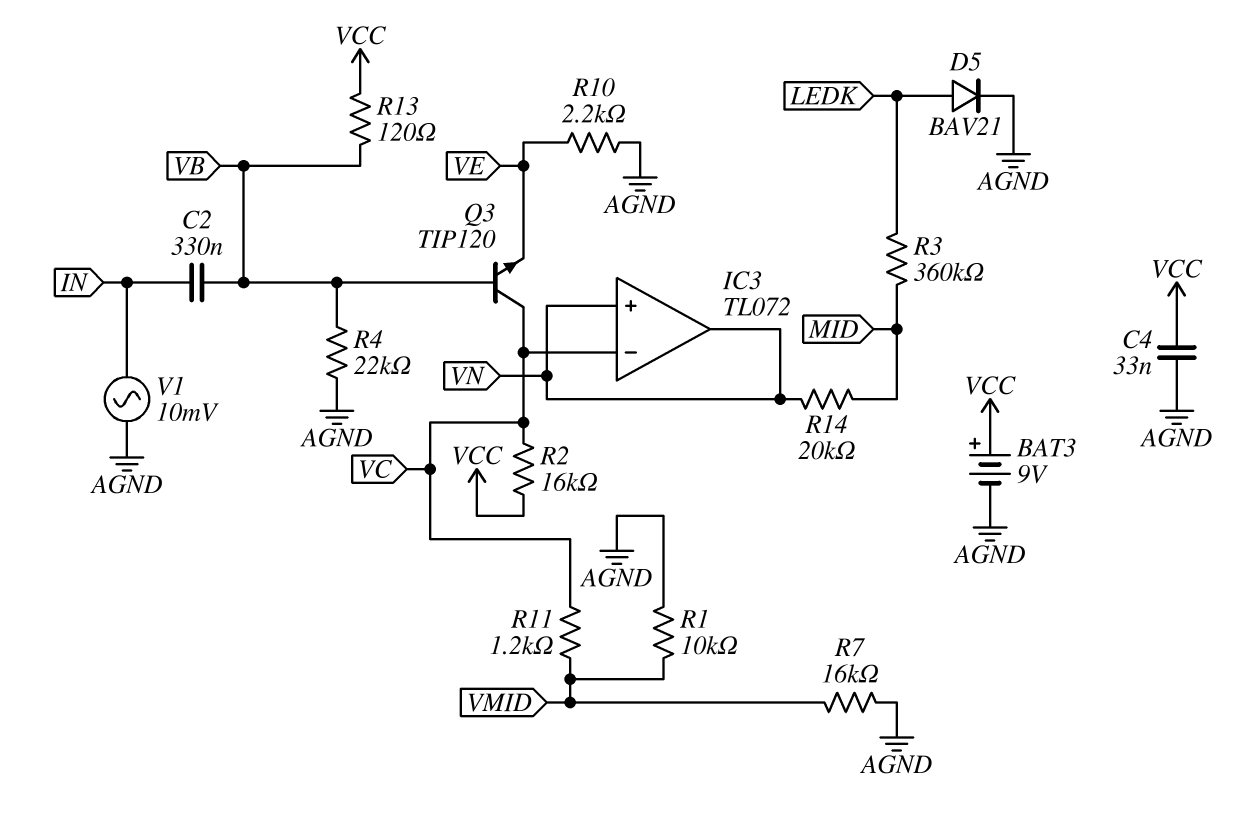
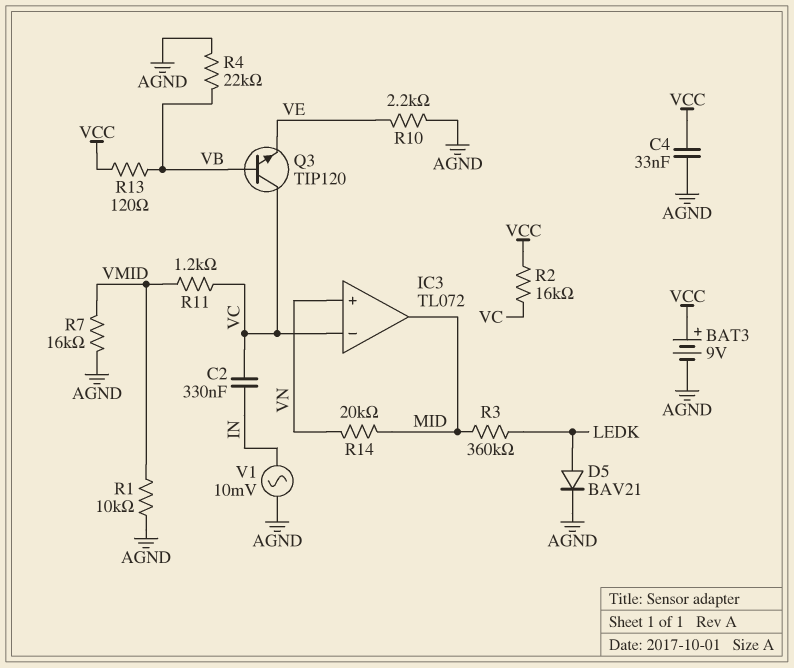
C2: 330nF (IN, VB) -> 330nF (IN, VC)
IC3 pin out: VN -> MID

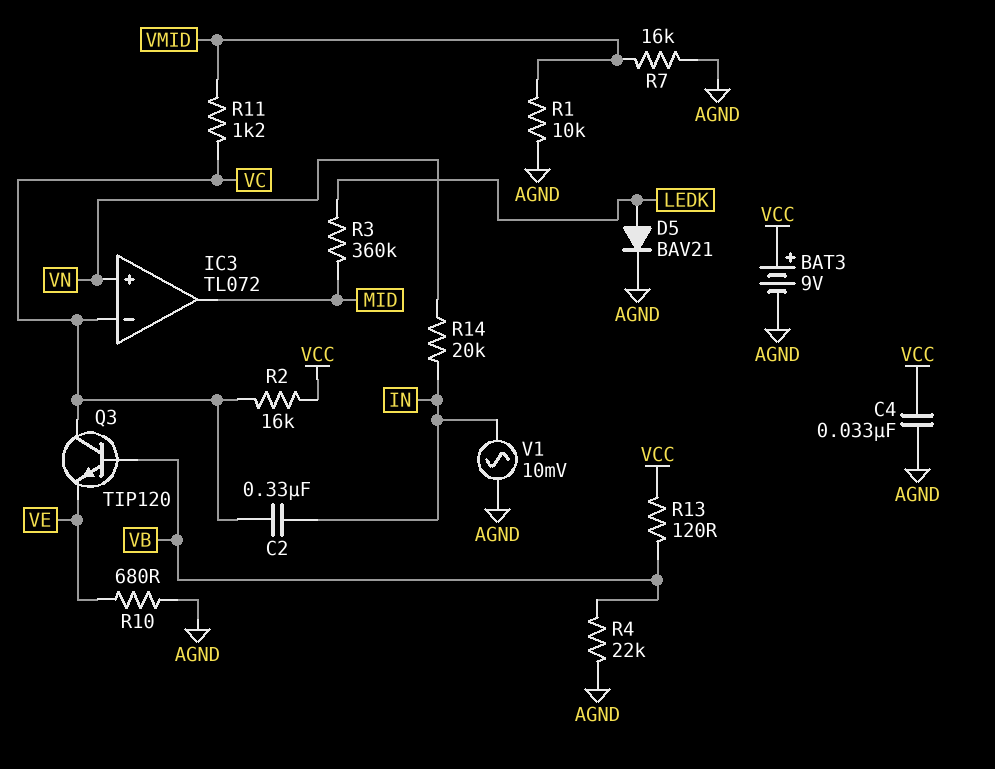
R10: 2.2k (AGND, VE) -> 680 (AGND, VE)
R14: 20k (MID, VN) -> 20k (IN, VN)

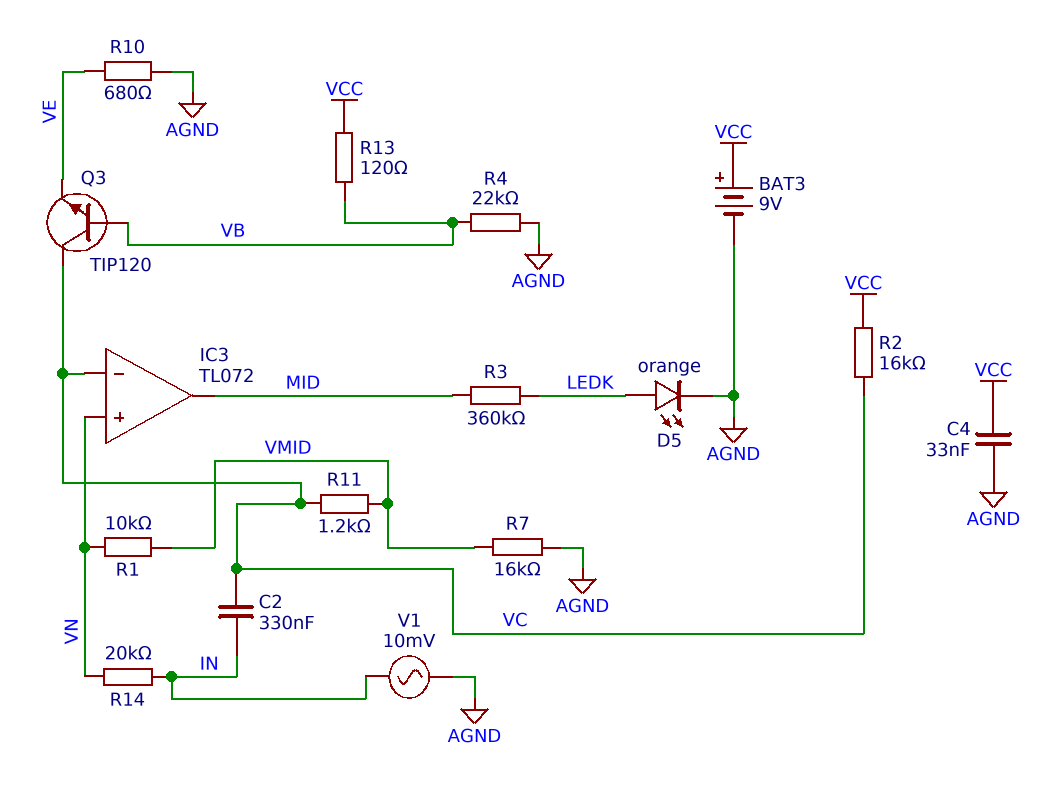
D5: diode BAV21 (A LEDK, K AGND) -> LED orange (A LEDK, K AGND)
R1: 10k (AGND, VMID) -> 10k (VMID, VN)

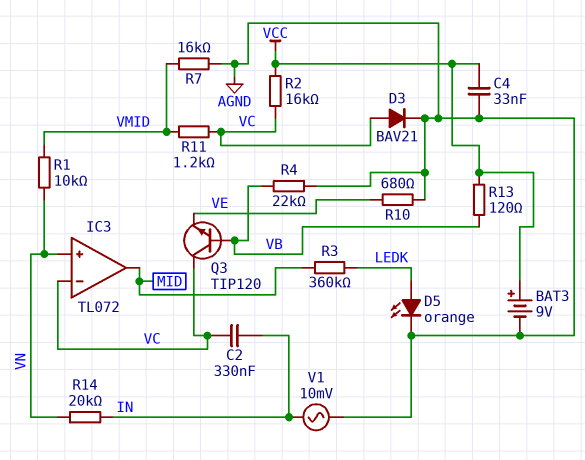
D3: none -> diode BAV21 (A VC, K AGND)

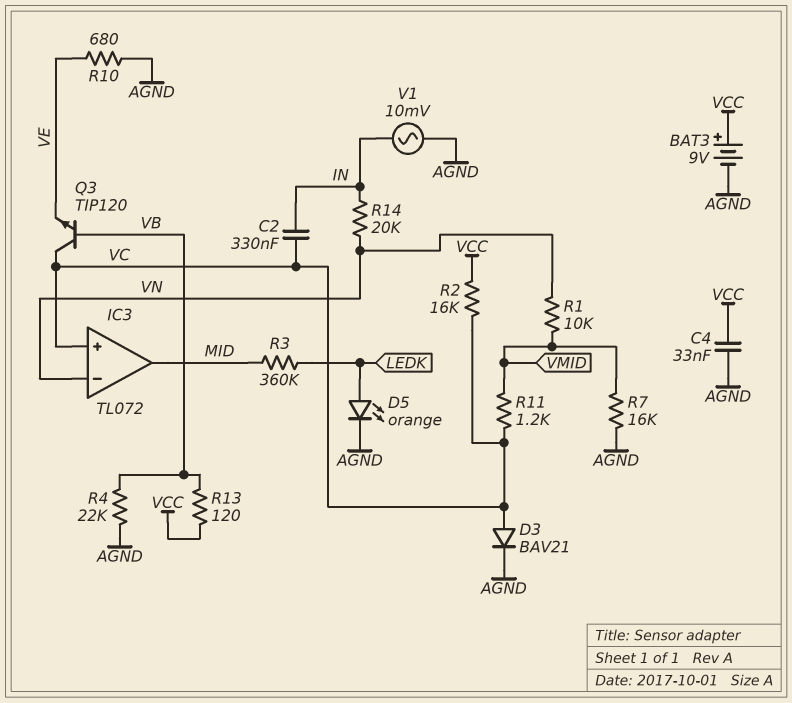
IC3 pin in+: VN -> VC
IC3 pin in-: VC -> VN

